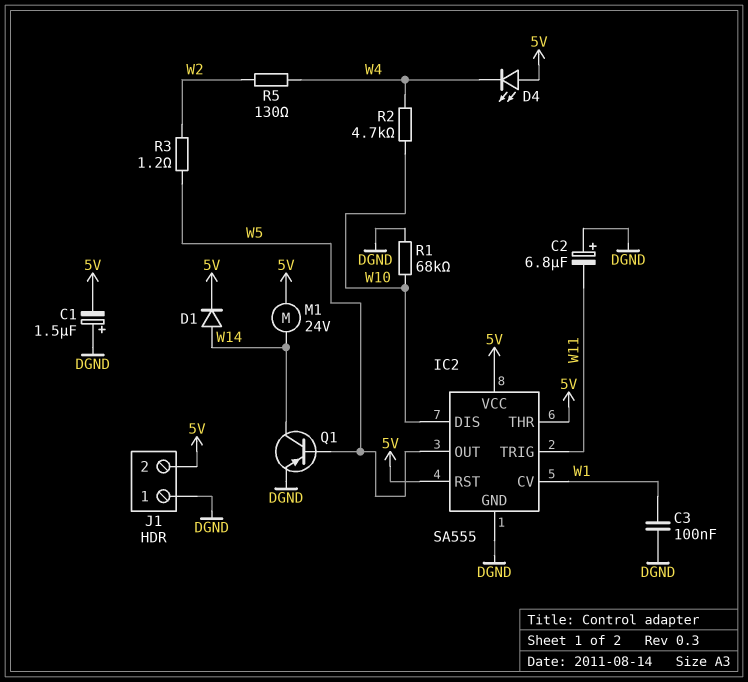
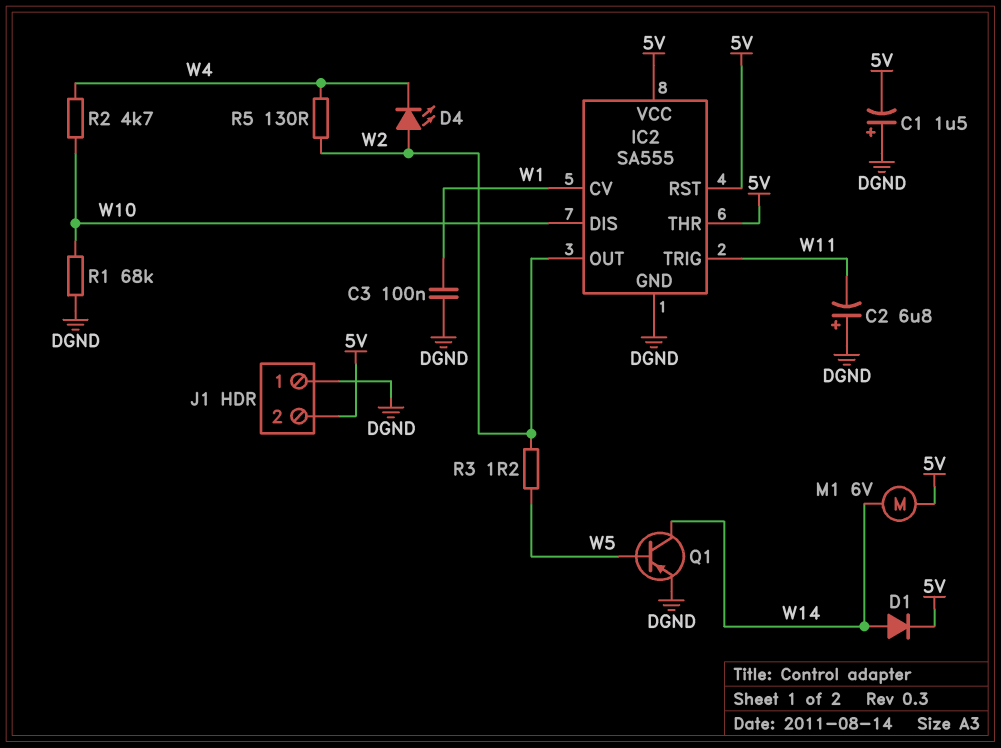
D4: LED (A 5V, K W4) -> LED (A W2, K W4)
IC2 pin OUT: W5 -> W2
M1: motor 24V (5V, W14) -> motor 6V (5V, W14)

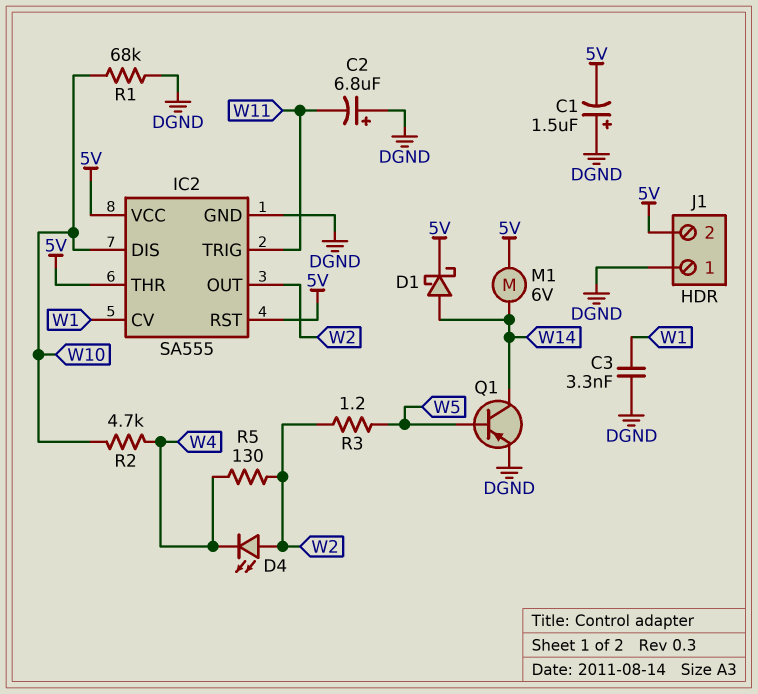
C3: 100nF (DGND, W1) -> 3.3nF (DGND, W1)
D1: diode (A W14, K 5V) -> schottky (A W14, K 5V)

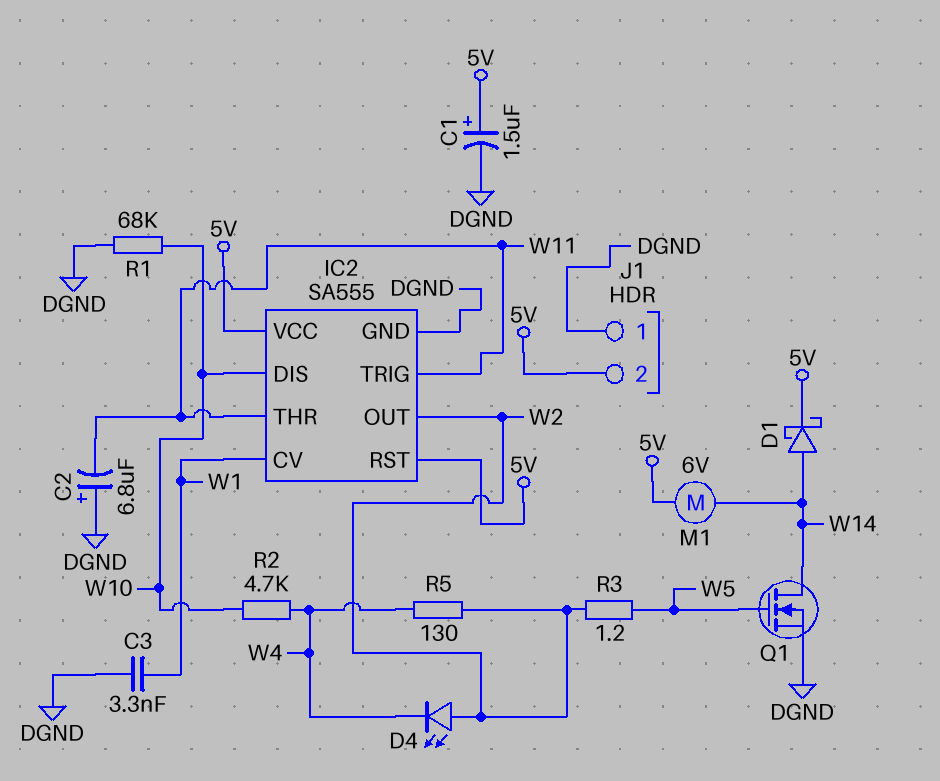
C1: 1.5uF (plus DGND, minus 5V) -> 1.5uF (plus 5V, minus DGND)
IC2 pin THR: 5V -> W11
Q1: PNP (B W5, C W14, E DGND) -> NMOS (G W5, D W14, S DGND)

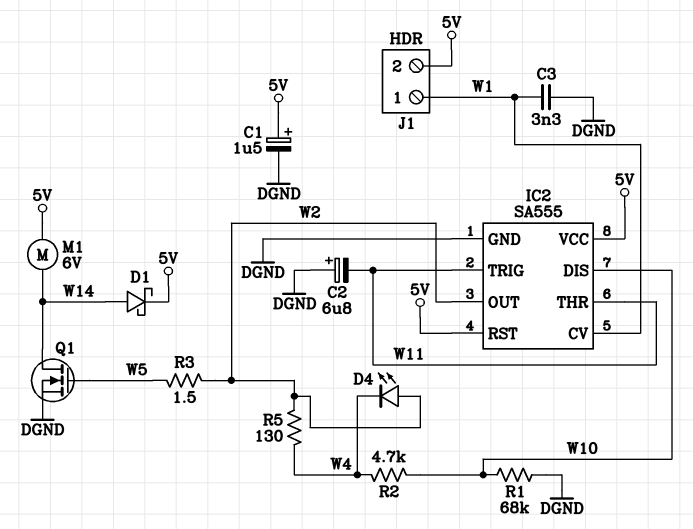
J1 pin 1: DGND -> W1
R3: 1.2 (W2, W5) -> 1.5 (W2, W5)

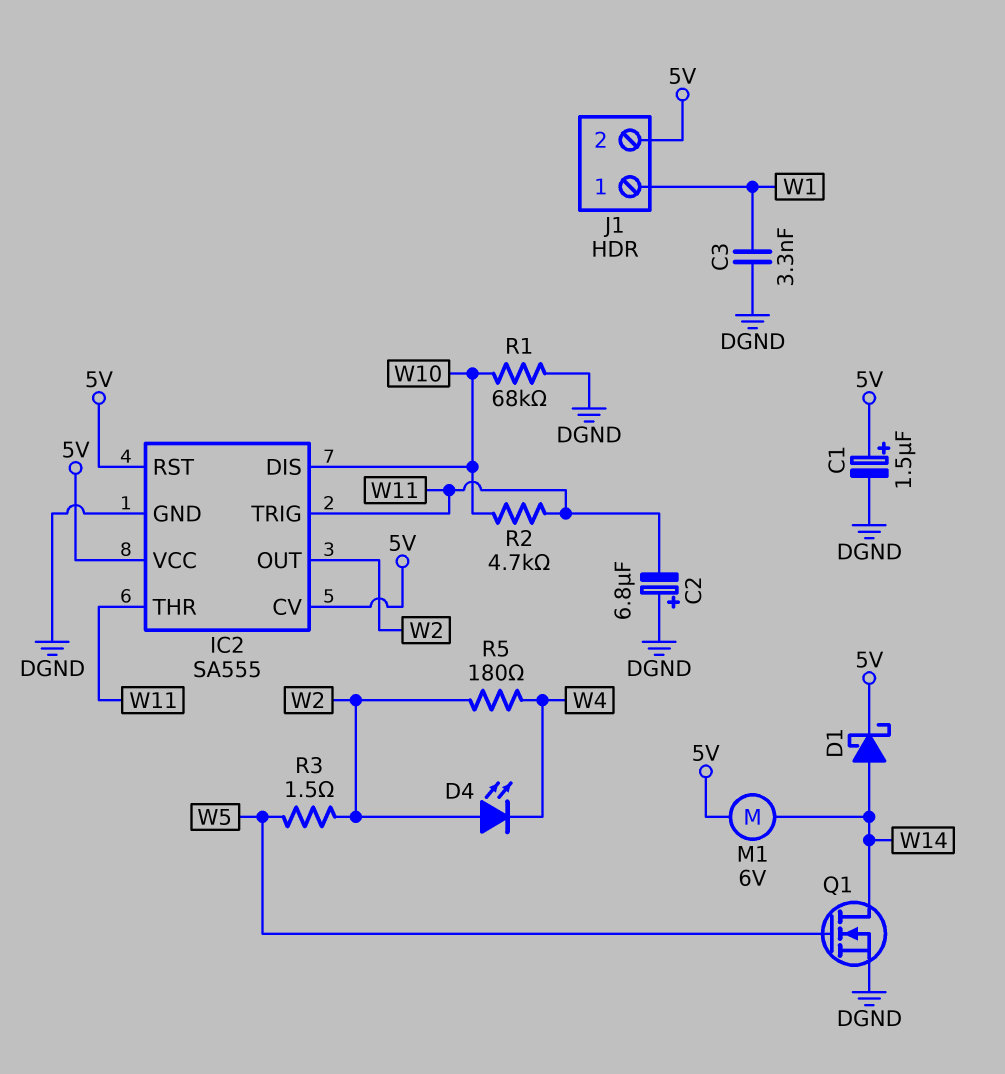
IC2 pin CV: W1 -> 5V
R2: 4.7k (W4, W10) -> 4.7k (W10, W11)
R5: 130 (W2, W4) -> 180 (W2, W4)

